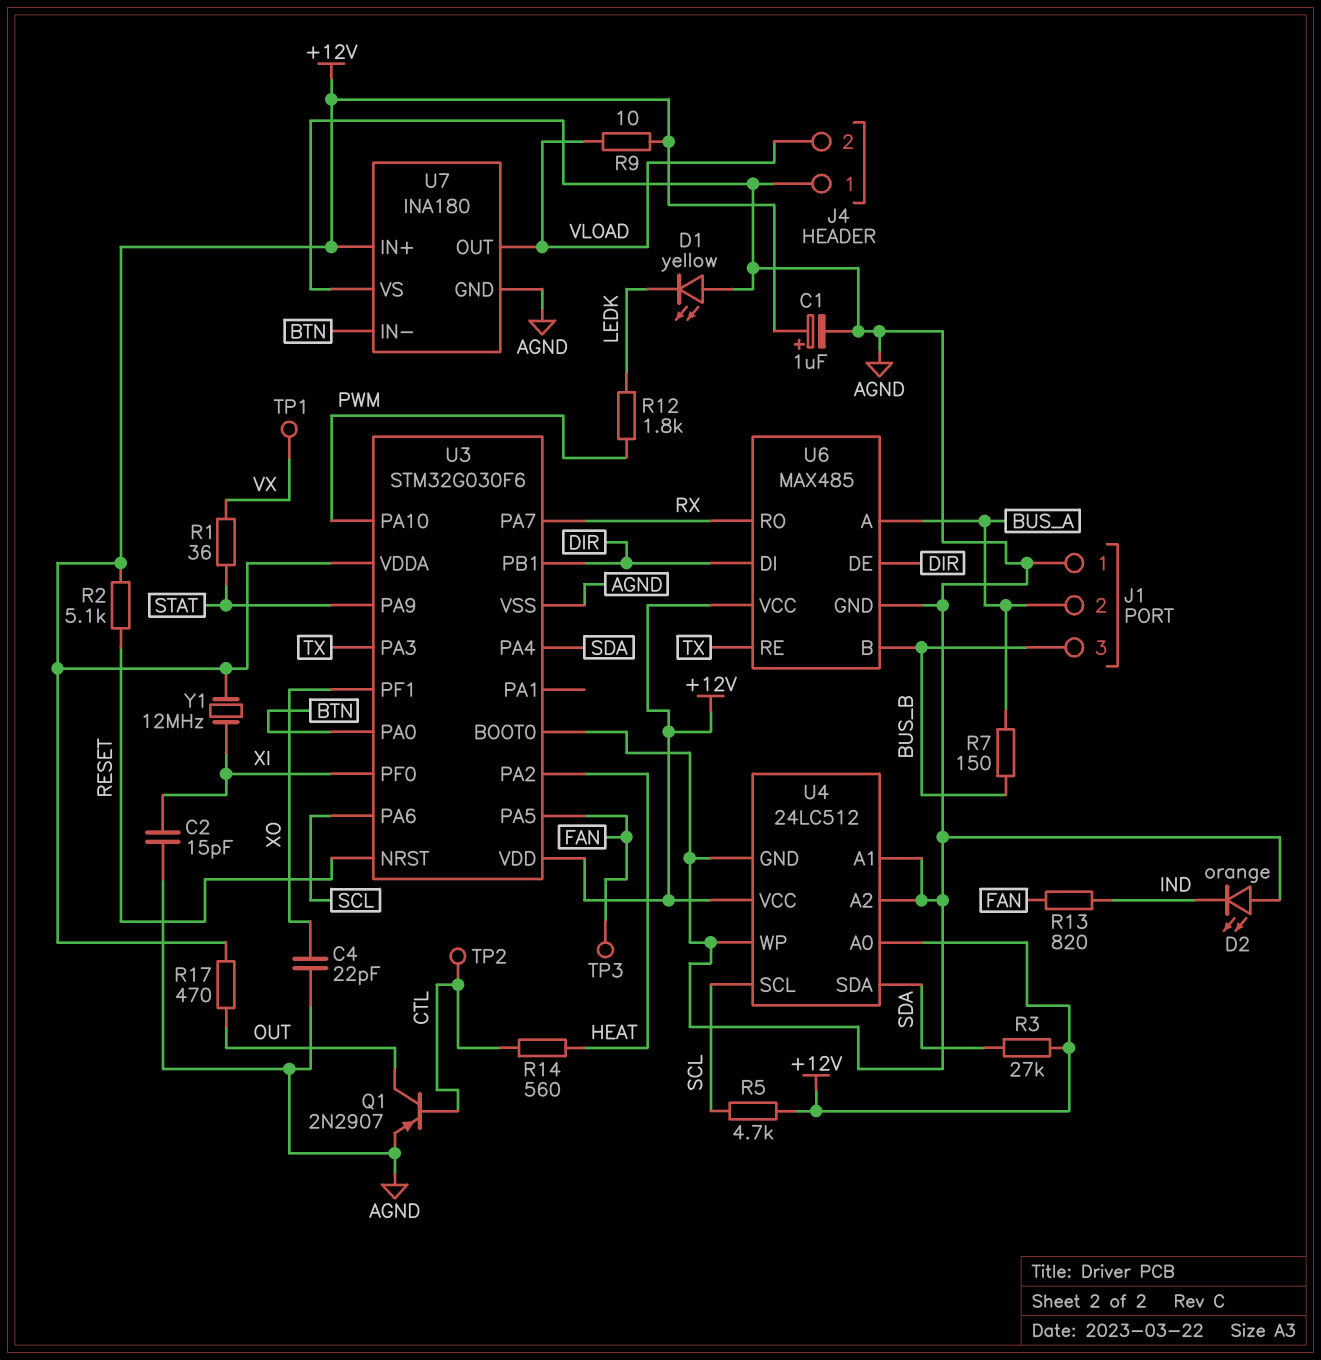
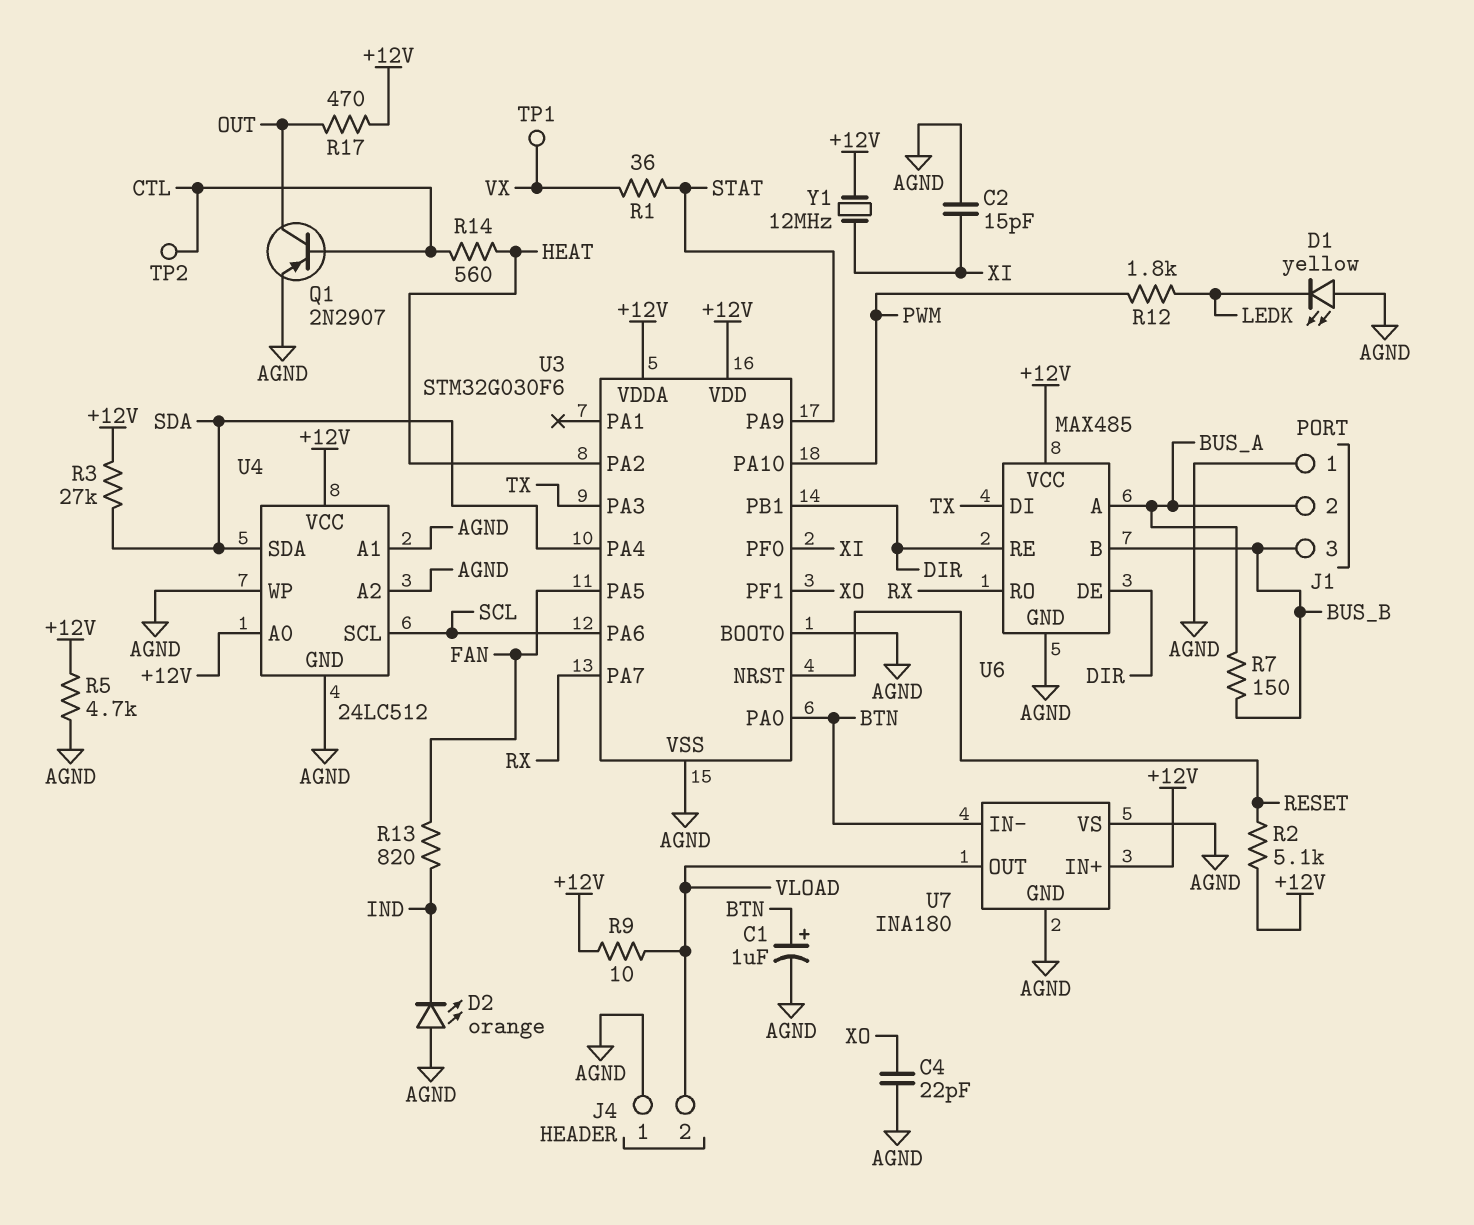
C1: 1uF (plus +12V, minus AGND) -> 1uF (plus BTN, minus AGND)
R5: 4.7k (+12V, SCL) -> 4.7k (+12V, AGND)
TP3: test point (FAN) -> none
U6 pin DI: DIR -> TX
U6 pin RE: TX -> DIR

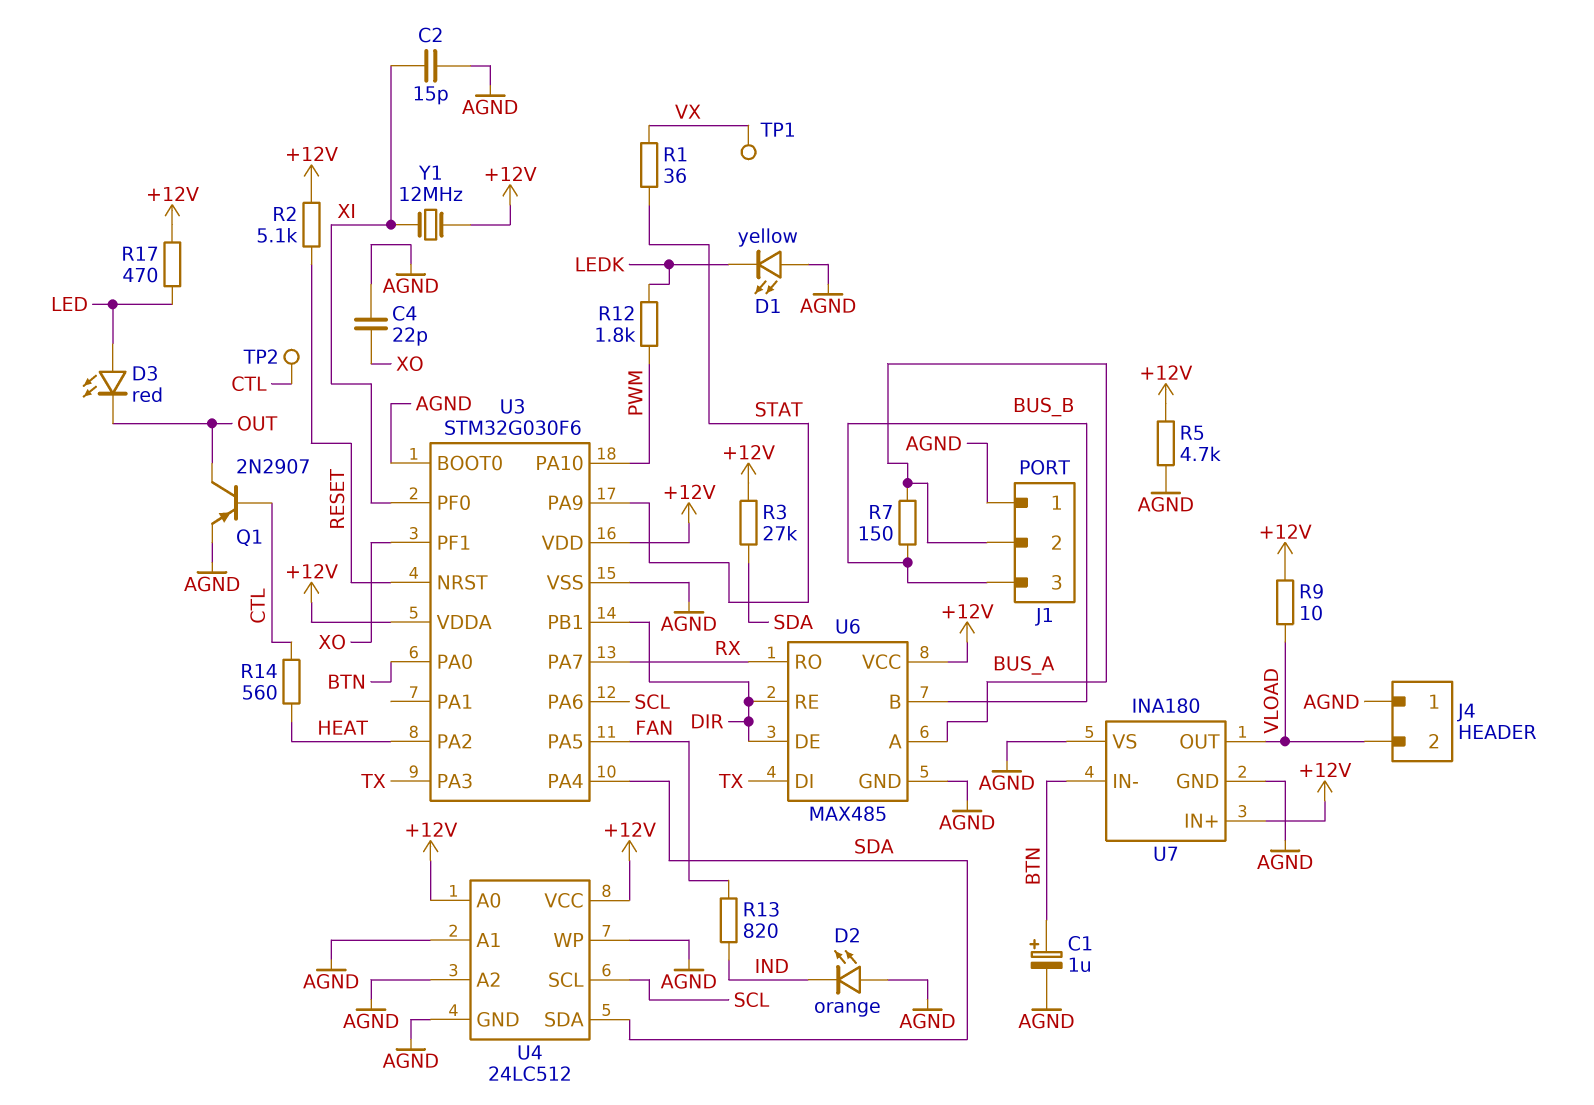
D3: none -> LED red (A LED, K OUT)
R17: 470 (+12V, OUT) -> 470 (+12V, LED)

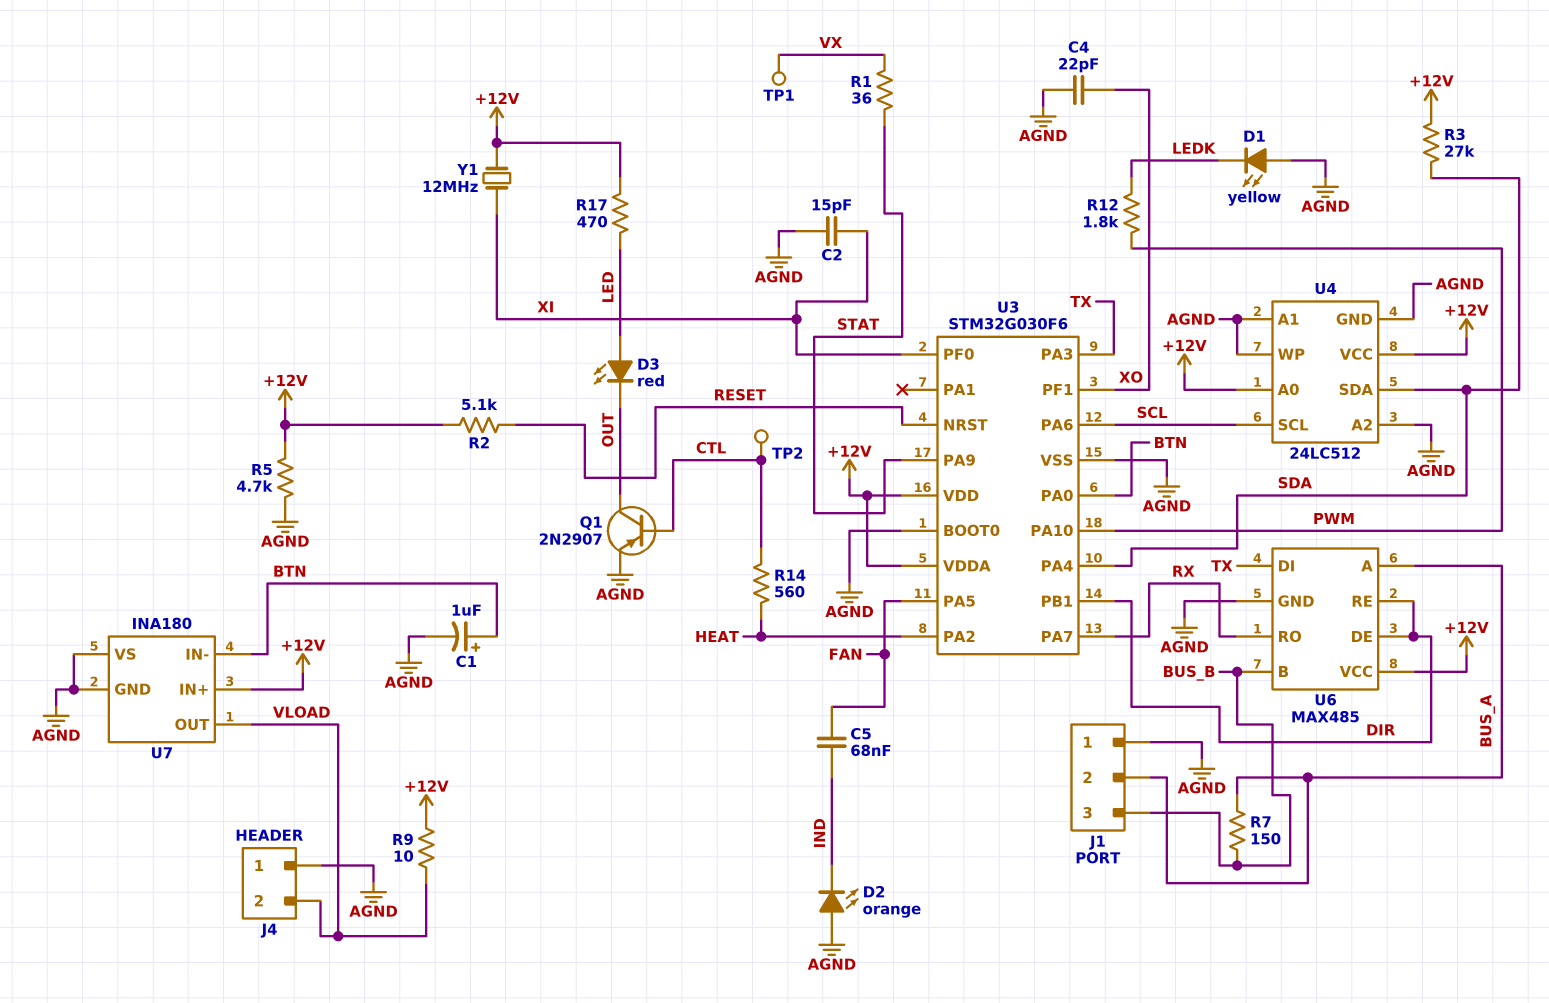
C5: none -> 68nF (FAN, IND)
R13: 820 (FAN, IND) -> none

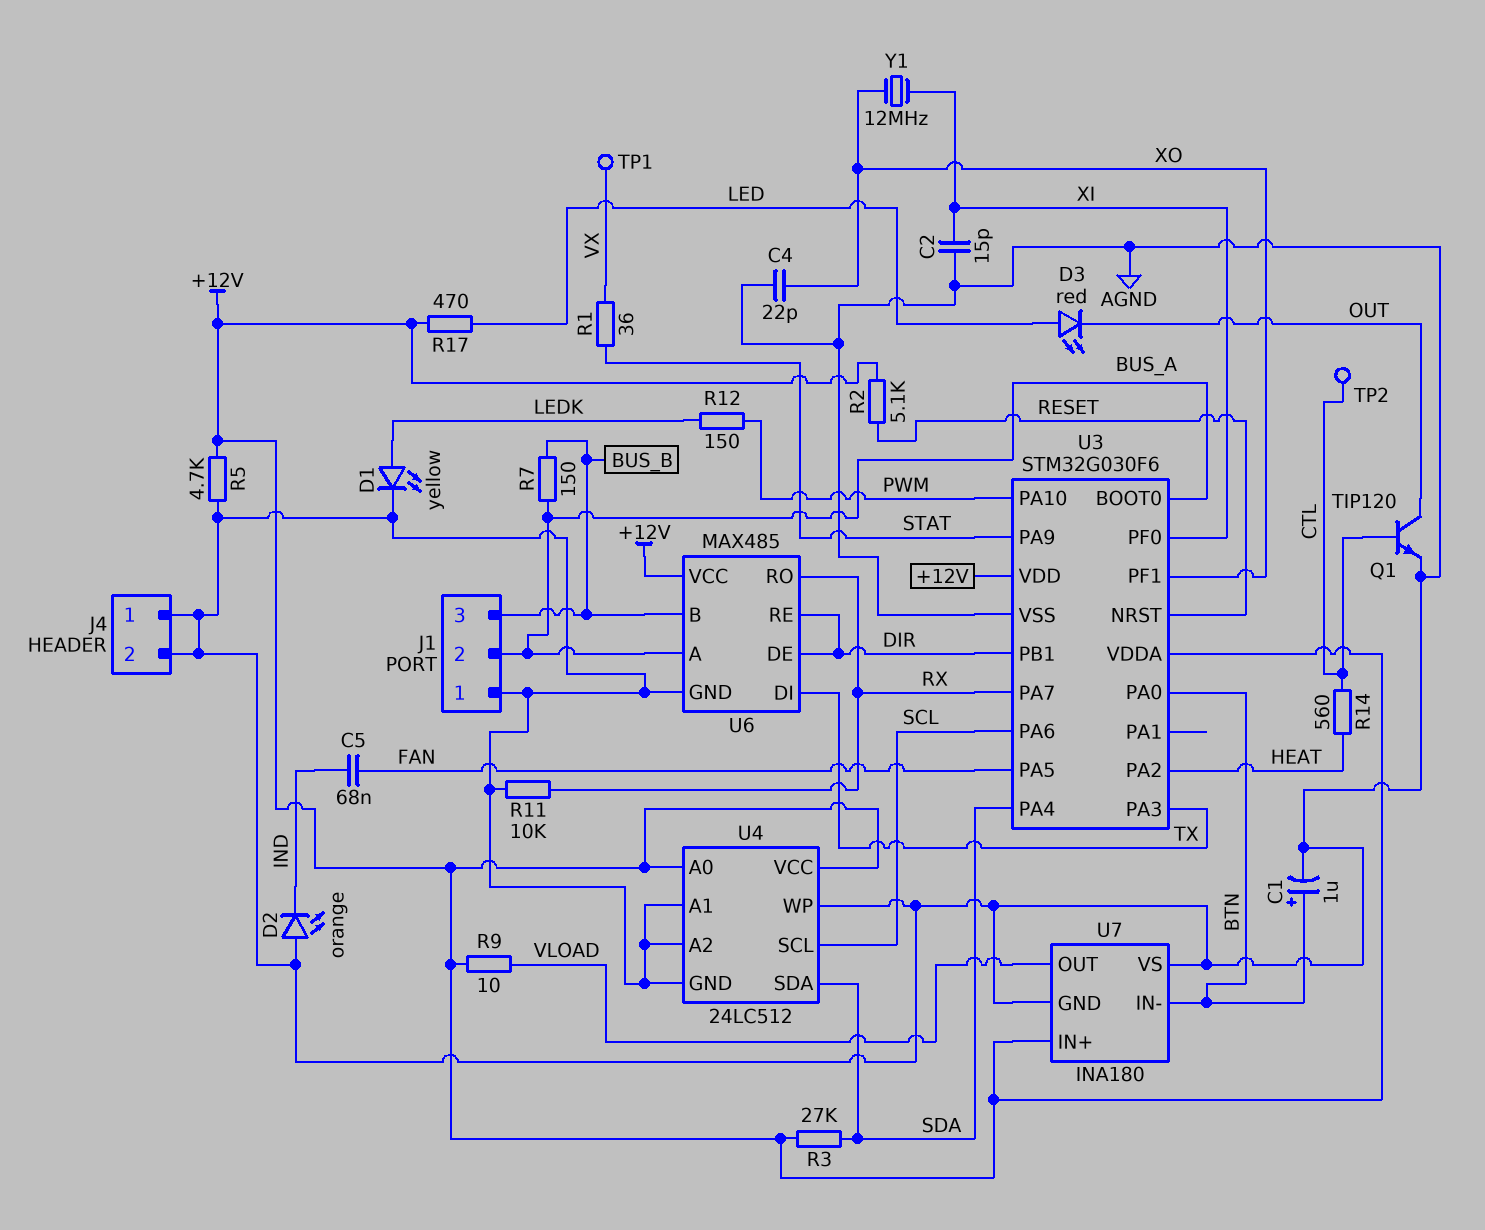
D1: LED yellow (A AGND, K LEDK) -> LED yellow (A LEDK, K AGND)
J4 pin 2: VLOAD -> AGND
Q1: PNP 2N2907 (B CTL, C OUT, E AGND) -> NPN TIP120 (B CTL, C OUT, E AGND)
R11: none -> 10k (AGND, RX)
R12: 1.8k (LEDK, PWM) -> 150 (LEDK, PWM)
U3 pin BOOT0: AGND -> BUS_A
Y1: 12MHz (+12V, XI) -> 12MHz (XI, XO)

